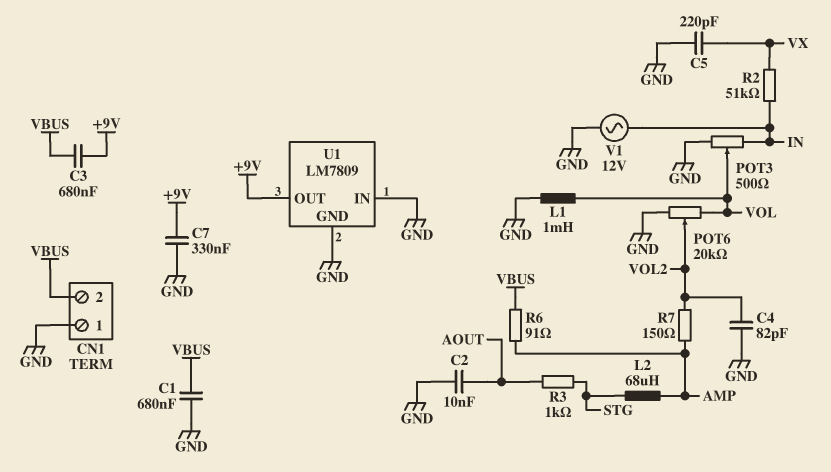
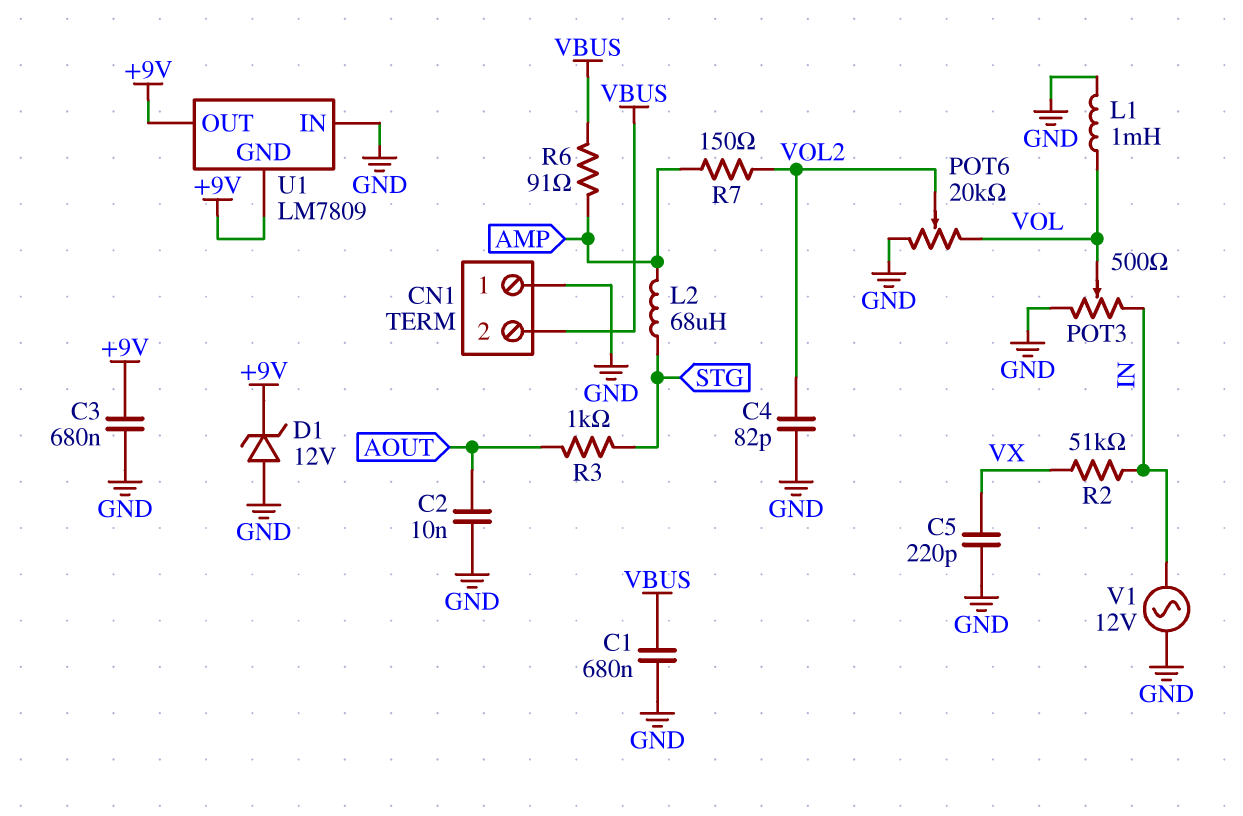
C3: 680nF (+9V, VBUS) -> 680nF (+9V, GND)
C7: 330nF (+9V, GND) -> none
D1: none -> zener 12V (A GND, K +9V)
U1 pin GND: GND -> +9V

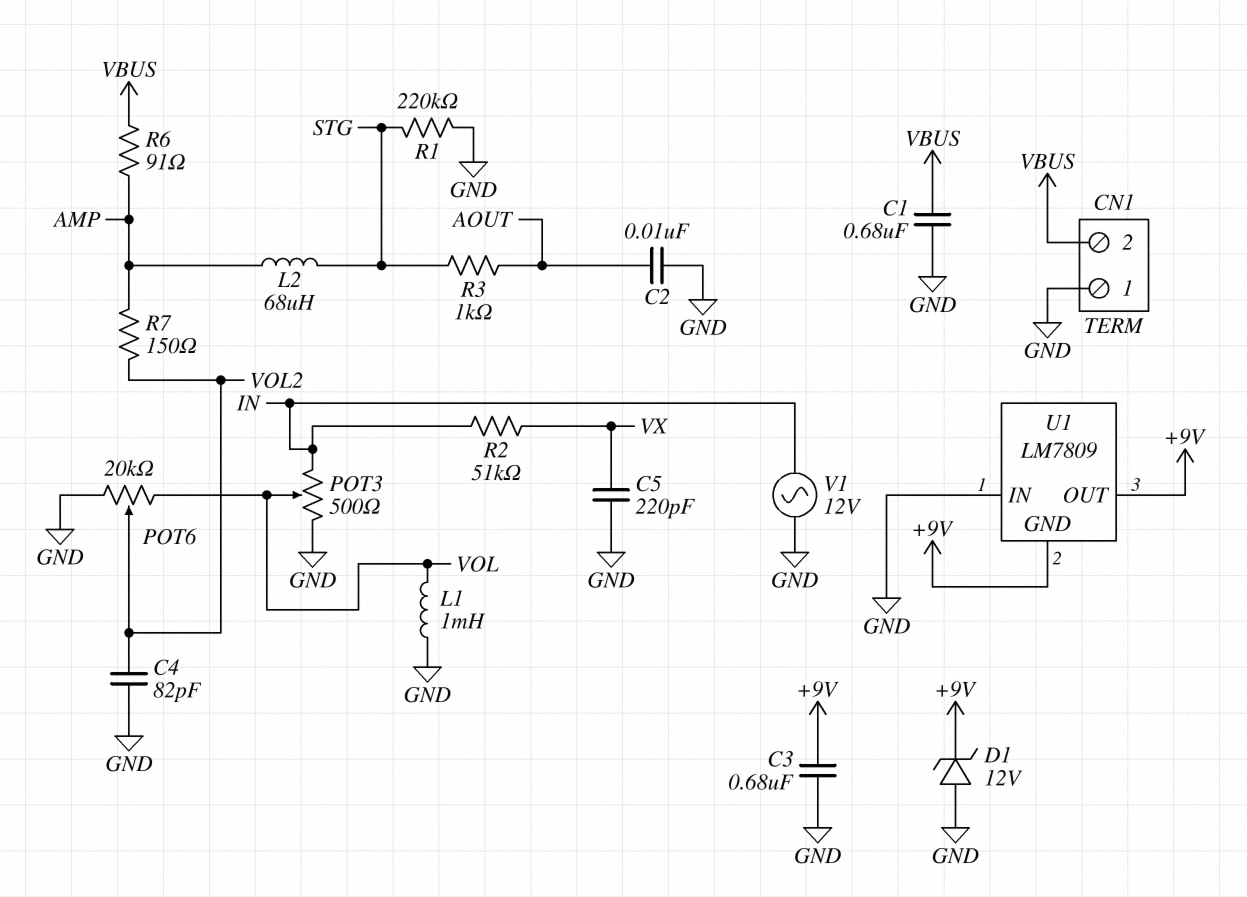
R1: none -> 220k (GND, STG)

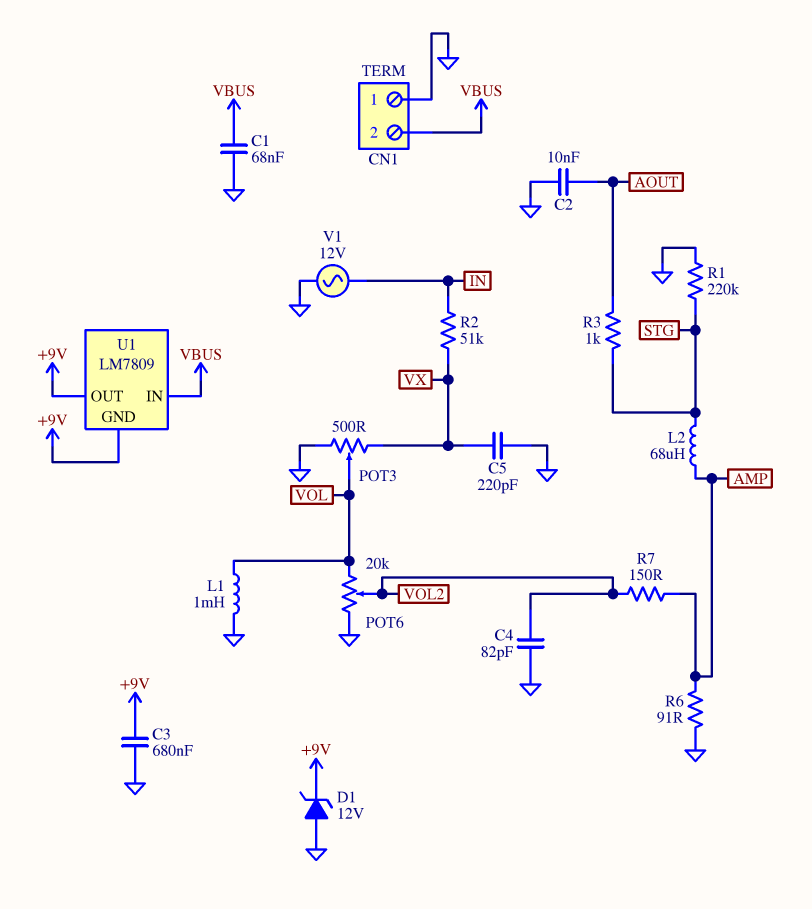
C1: 680nF (GND, VBUS) -> 68nF (GND, VBUS)
POT3: 500 (GND, IN, wiper VOL) -> 500 (GND, VX, wiper VOL)
R6: 91 (AMP, VBUS) -> 91 (AMP, GND)
U1 pin IN: GND -> VBUS

